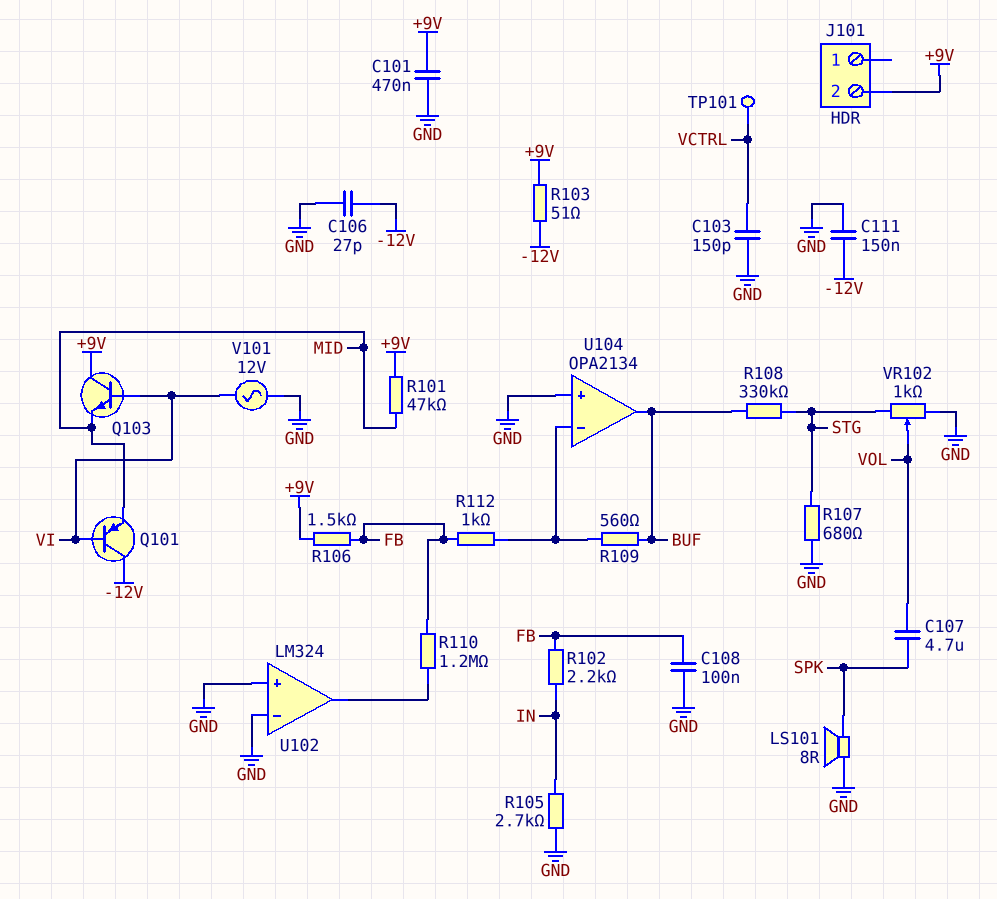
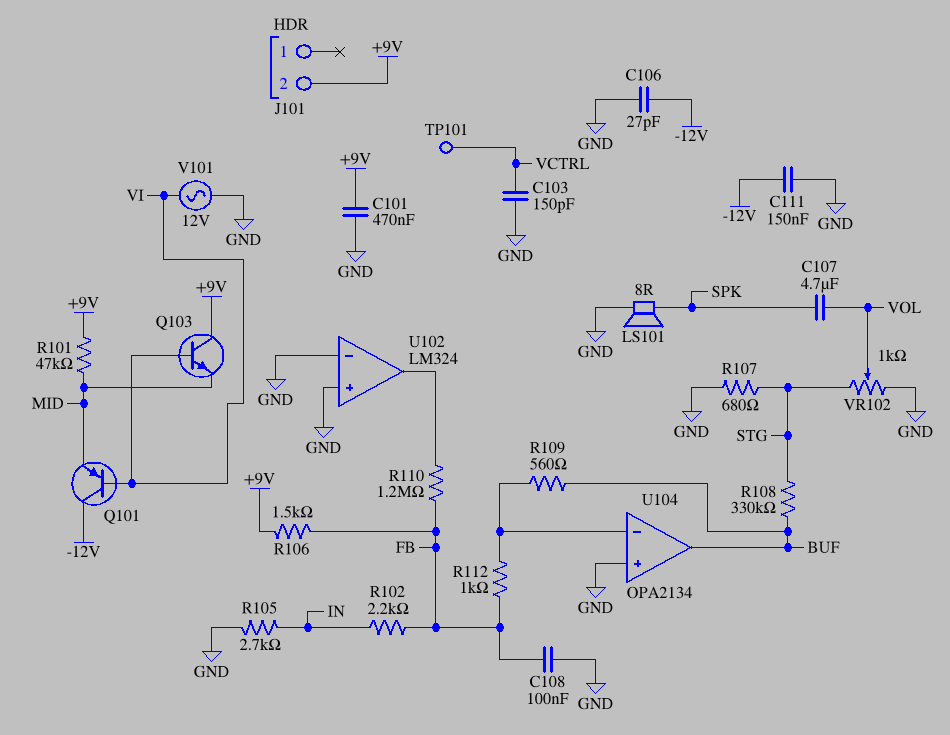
R103: 51 (+9V, -12V) -> none

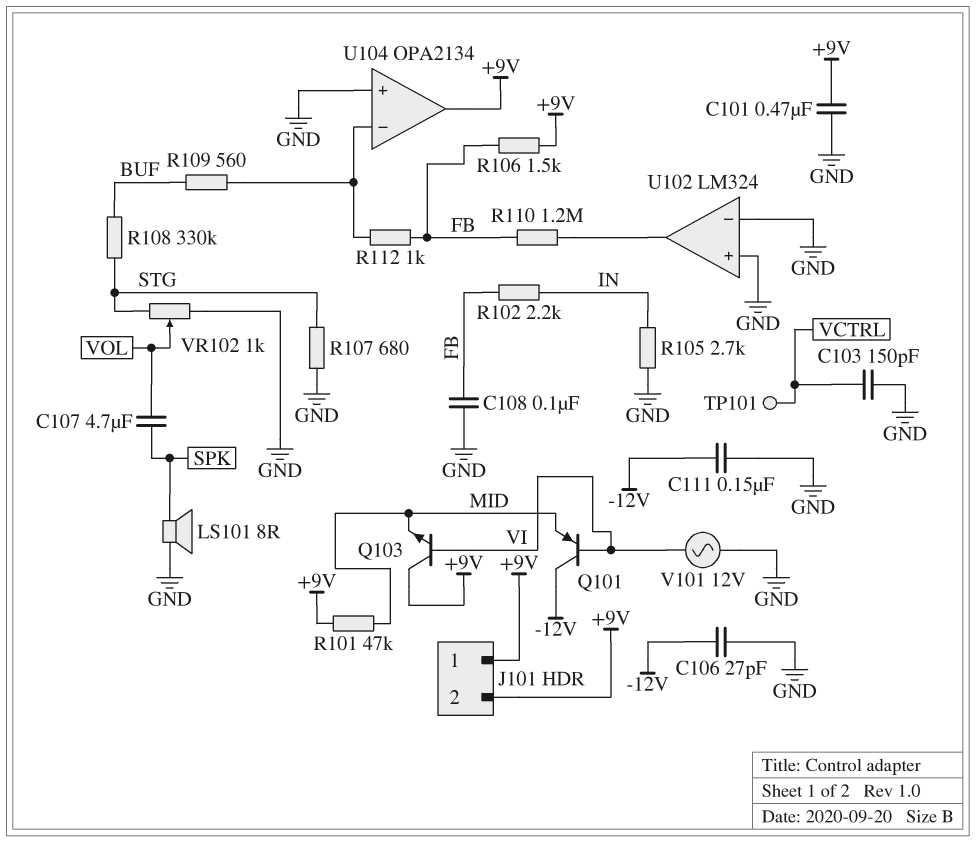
J101 pin 1: none -> +9V
U104 pin out: BUF -> +9V

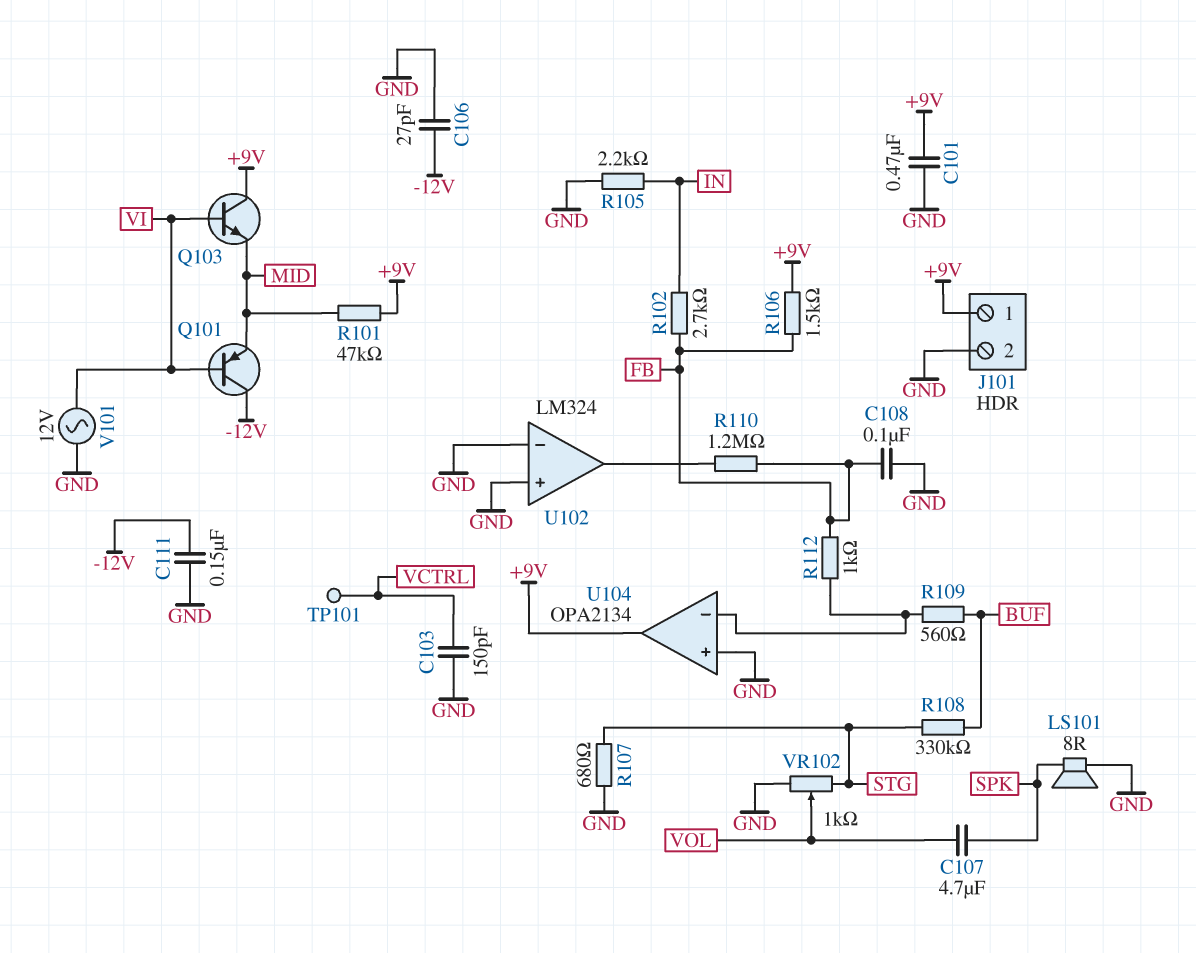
J101 pin 2: +9V -> GND
R102: 2.2k (FB, IN) -> 2.7k (FB, IN)
R105: 2.7k (GND, IN) -> 2.2k (GND, IN)

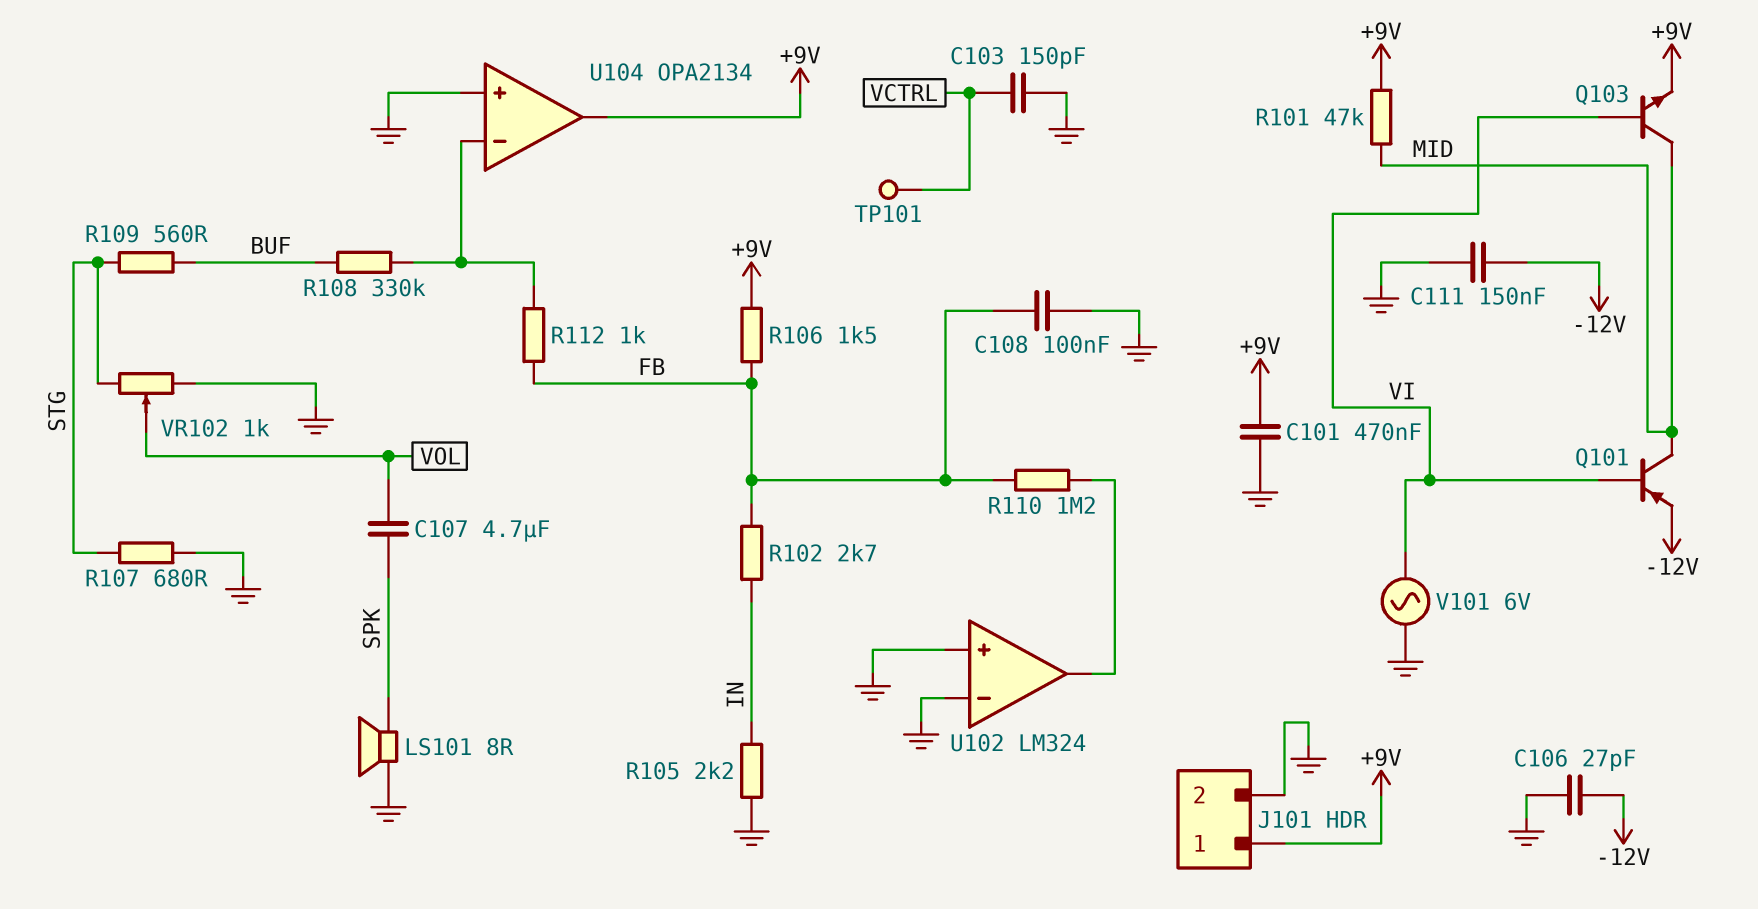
Q101: PNP (B VI, C -12V, E MID) -> PNP (B VI, C MID, E -12V)
Q103: NPN (B VI, C +9V, E MID) -> NPN (B VI, C MID, E +9V)
R108: 330k (BUF, STG) -> 330k (BUF, U104/in-)
R109: 560 (BUF, U104/in-) -> 560 (BUF, STG)
V101: AC 12V (GND, VI) -> AC 6V (GND, VI)

